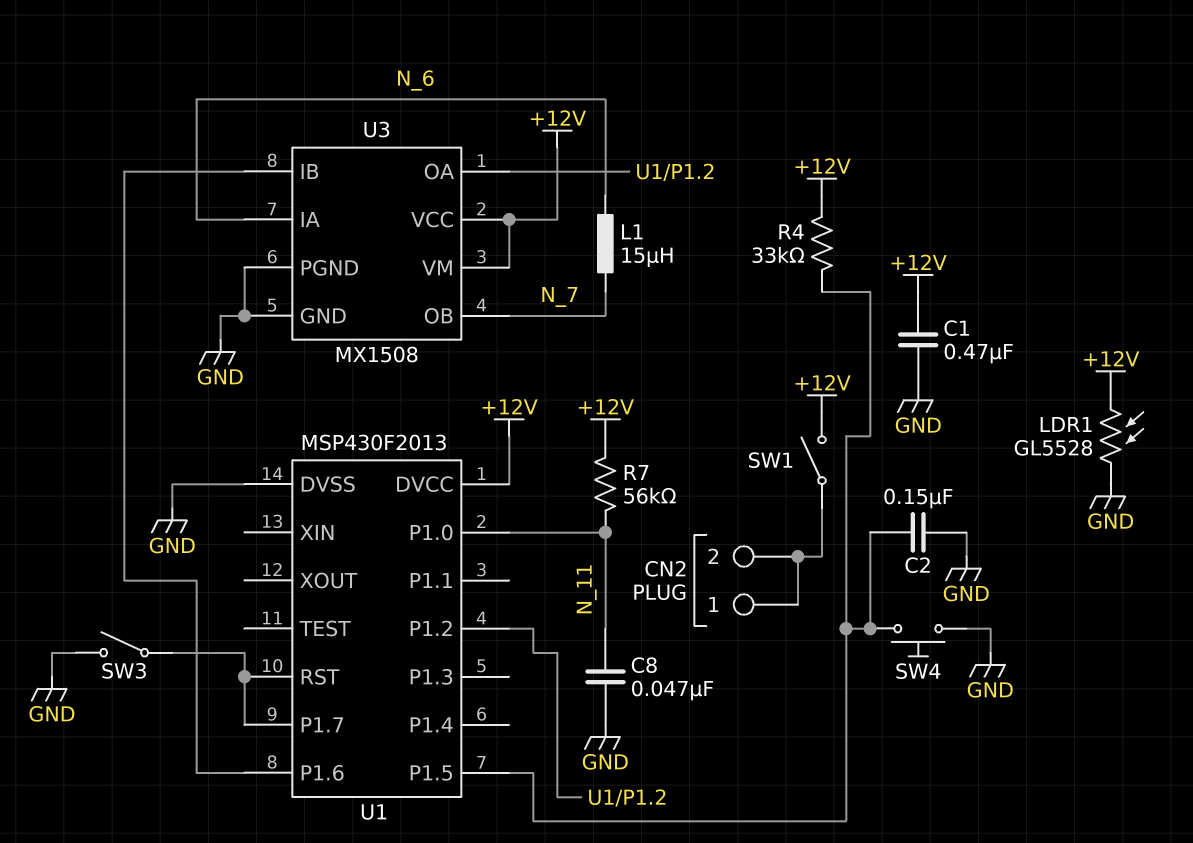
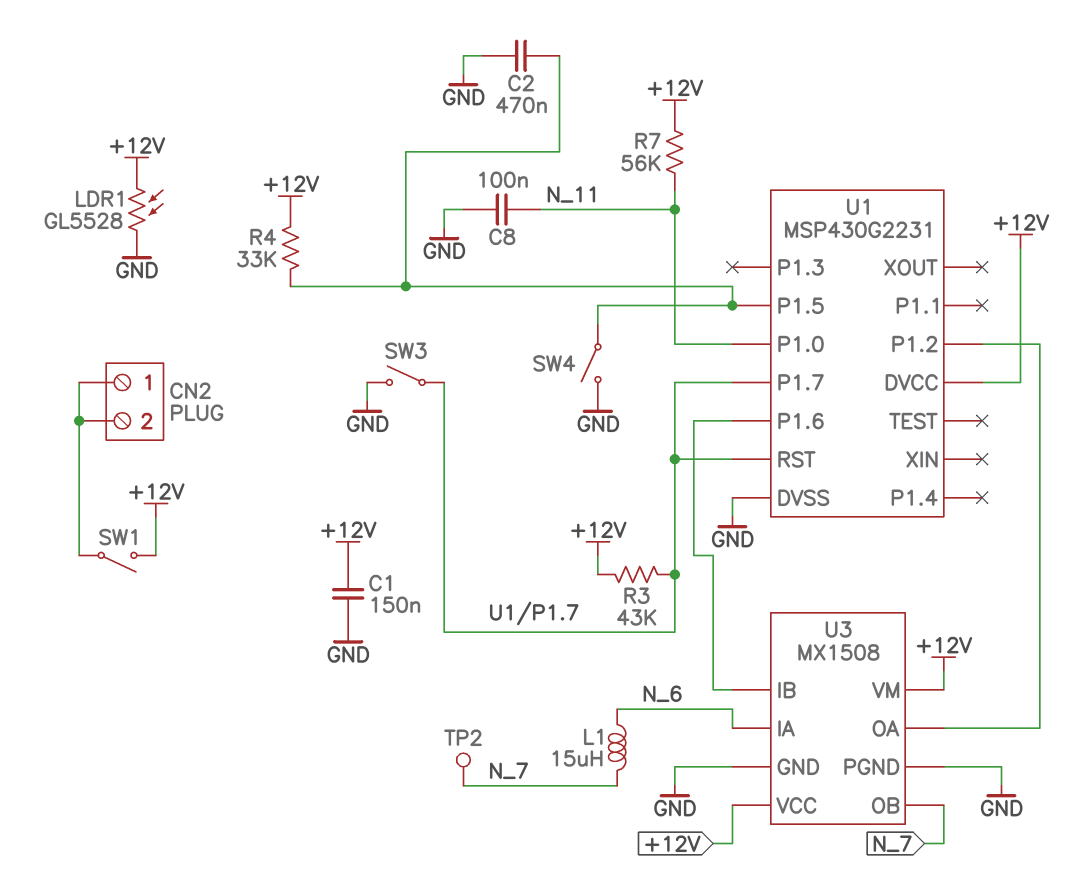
C1: 470nF (+12V, GND) -> 150nF (+12V, GND)
C2: 150nF (GND, U1/P1.5) -> 470nF (GND, U1/P1.5)
C8: 47nF (GND, N_11) -> 100nF (GND, N_11)
R3: none -> 43k (+12V, U1/P1.7)
SW4: button (GND, U1/P1.5) -> switch (GND, U1/P1.5)
TP2: none -> test point (N_7)
U1: MSP430F2013 -> MSP430G2231

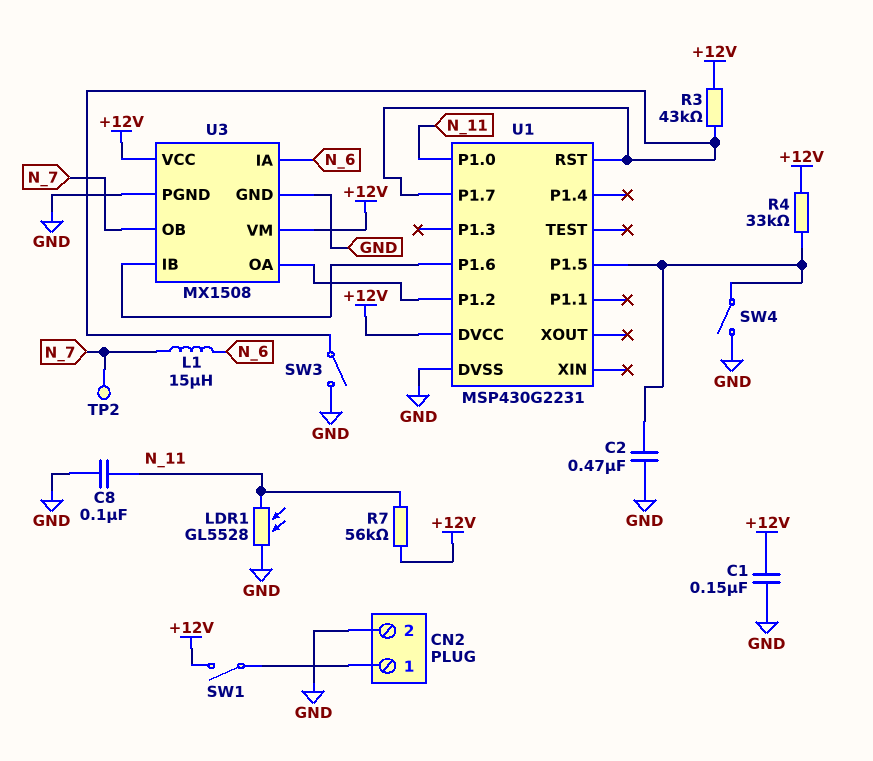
CN2 pin 2: CN2/1 -> GND
LDR1: GL5528 (+12V, GND) -> GL5528 (GND, N_11)

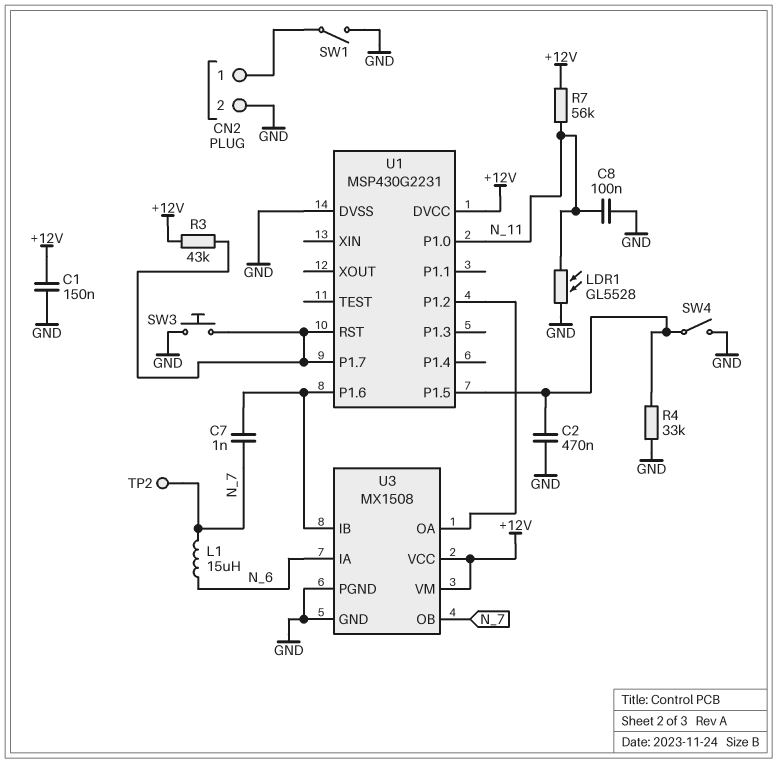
C7: none -> 1nF (N_7, U1/P1.6)
R4: 33k (+12V, U1/P1.5) -> 33k (GND, U1/P1.5)
SW1: switch (+12V, CN2/1) -> switch (CN2/1, GND)
SW3: switch (GND, U1/P1.7) -> button (GND, U1/P1.7)

